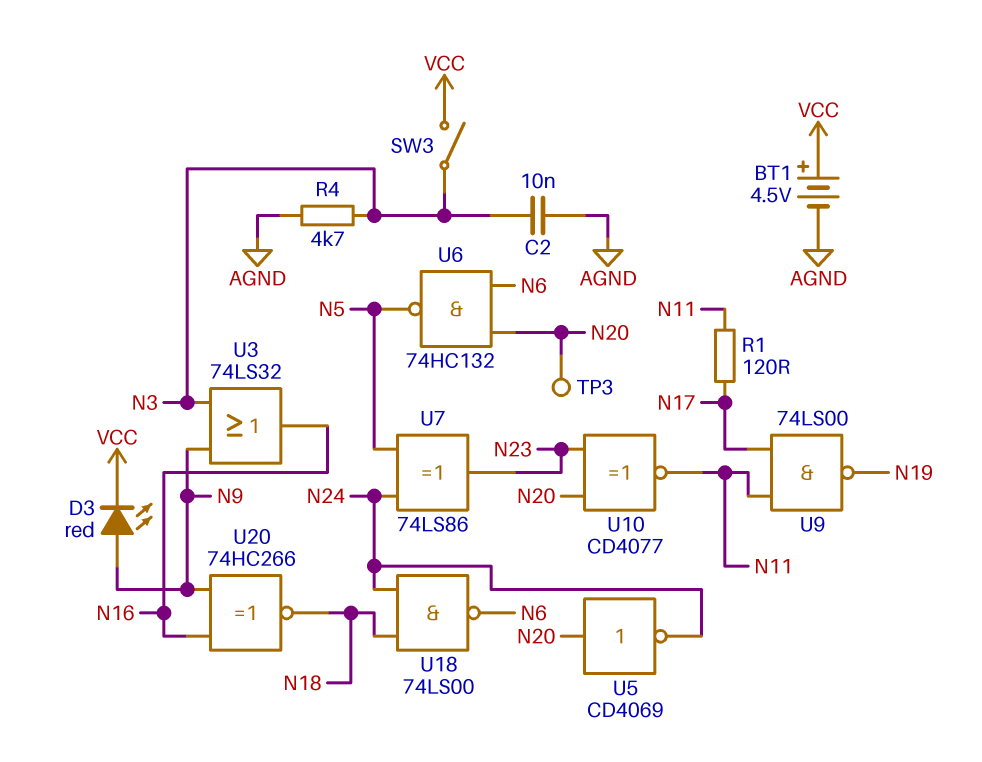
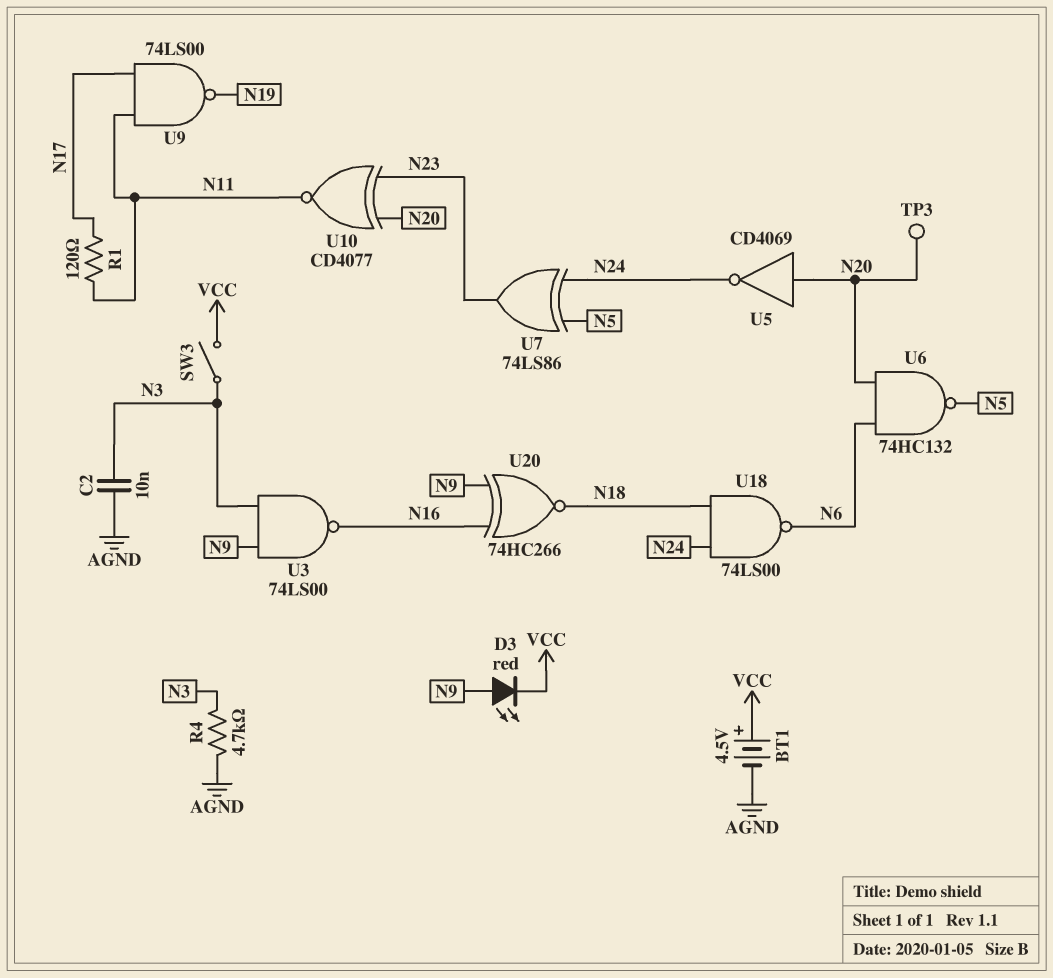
U3: OR 74LS32 (in N3, in N9, out N16) -> NAND 74LS00 (in N3, in N9, out N16)

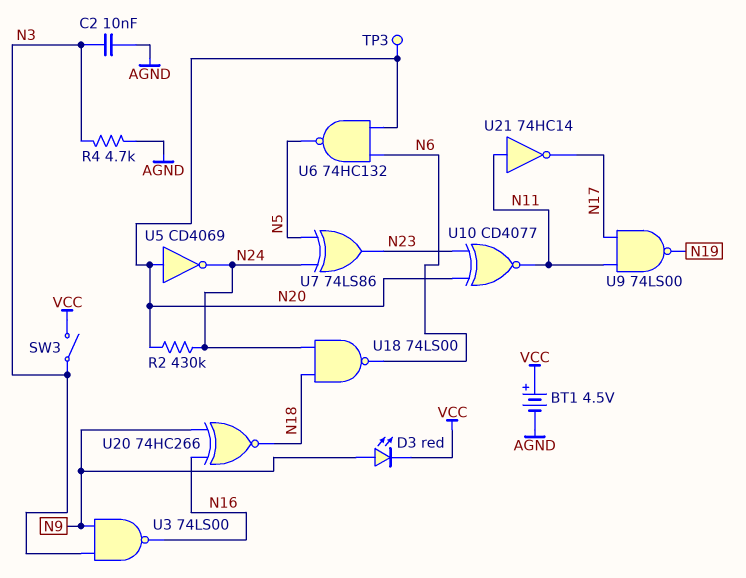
R1: 120 (N11, N17) -> none
R2: none -> 430k (N20, N24)
U21: none -> NOT 74HC14 (in N11, out N17)

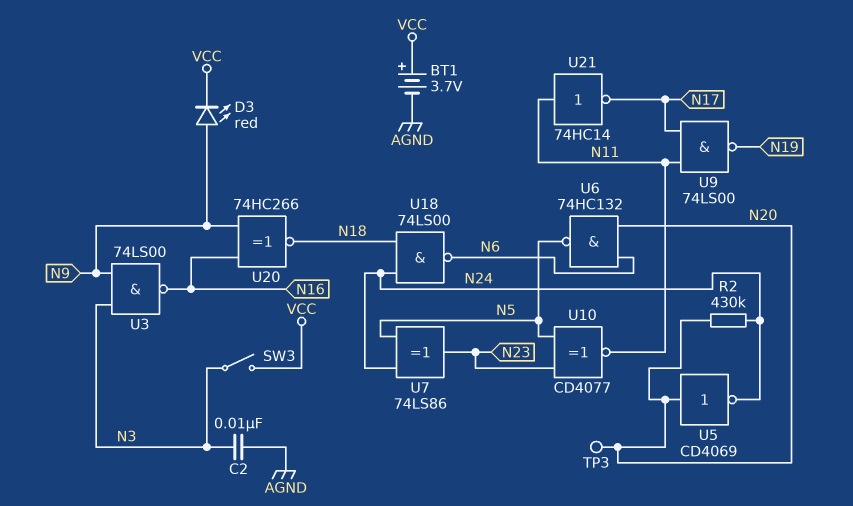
BT1: 4.5V (plus VCC, minus AGND) -> 3.7V (plus VCC, minus AGND)
R4: 4.7k (AGND, N3) -> none
U10: XNOR CD4077 (in N20, in N23, out N11) -> XNOR CD4077 (in N5, in N23, out N11)

